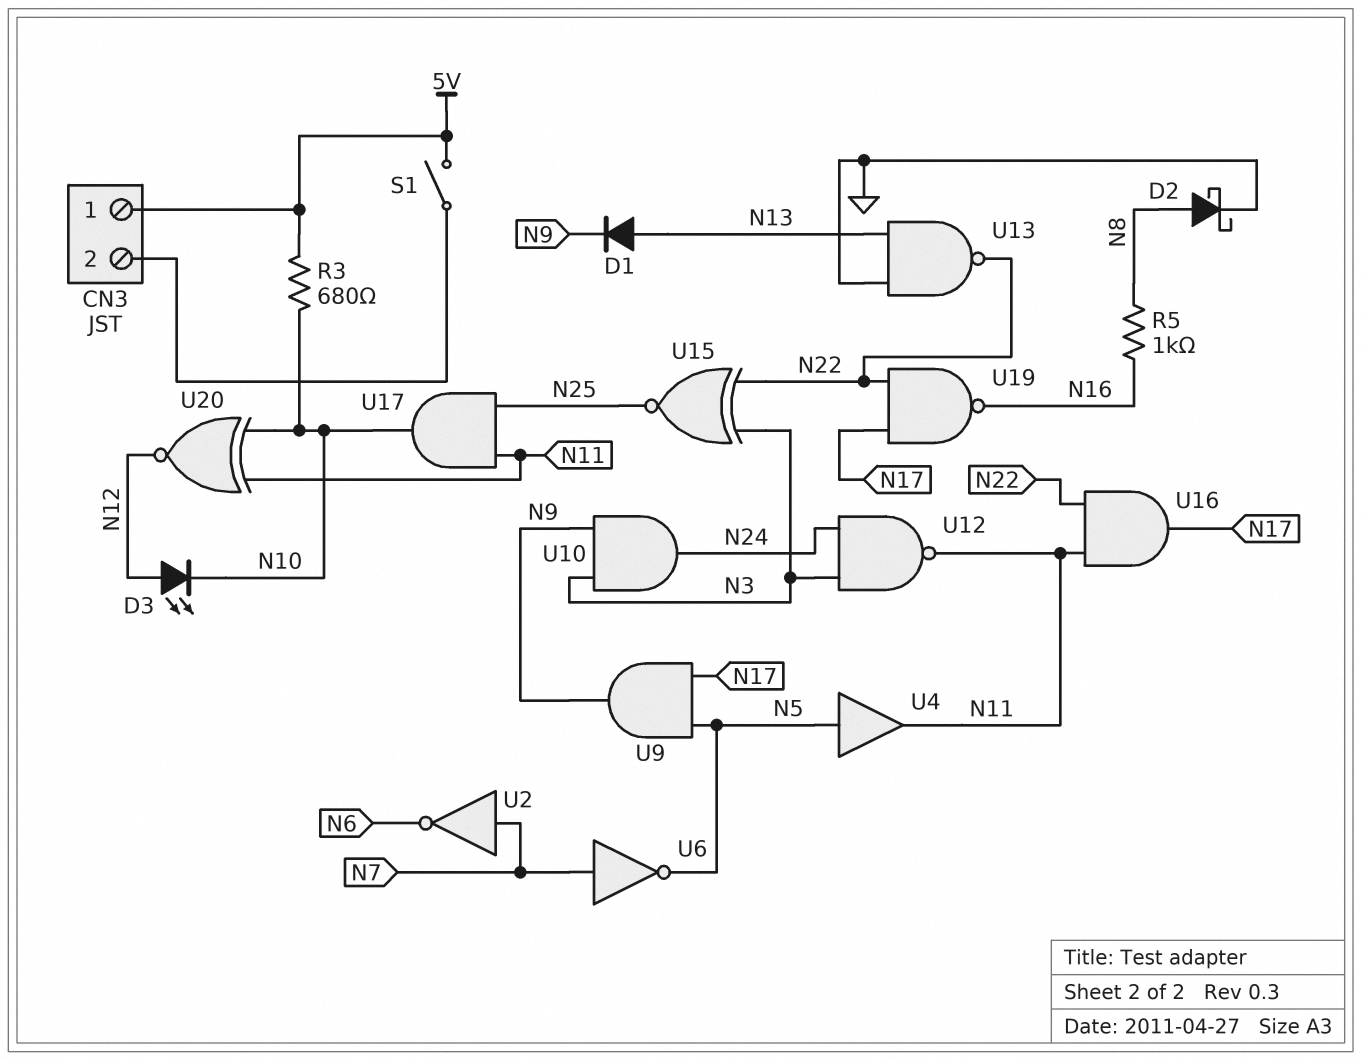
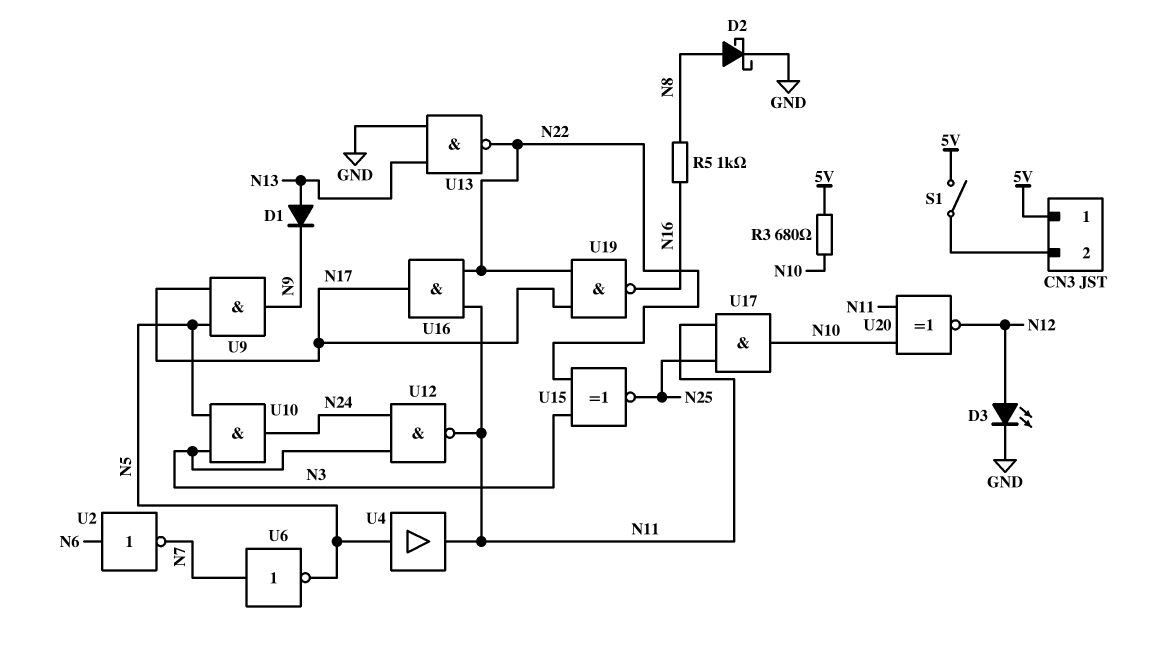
D3: LED (A N12, K N10) -> LED (A N12, K GND)
U2: NOT (in N7, out N6) -> NOT (in N6, out N7)
U10: AND (in N3, in N9, out N24) -> AND (in N3, in N5, out N24)

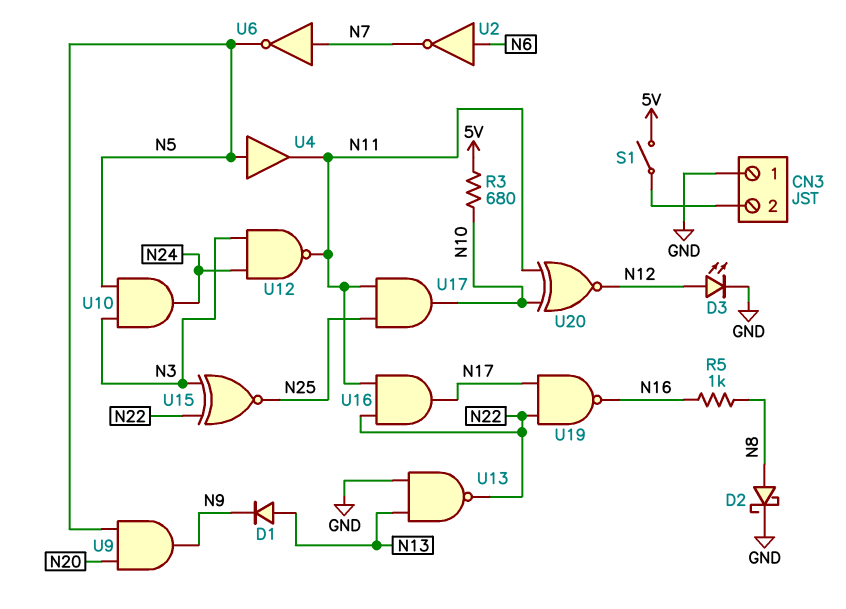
CN3 pin 1: 5V -> GND
U9: AND (in N5, in N17, out N9) -> AND (in N5, in N20, out N9)

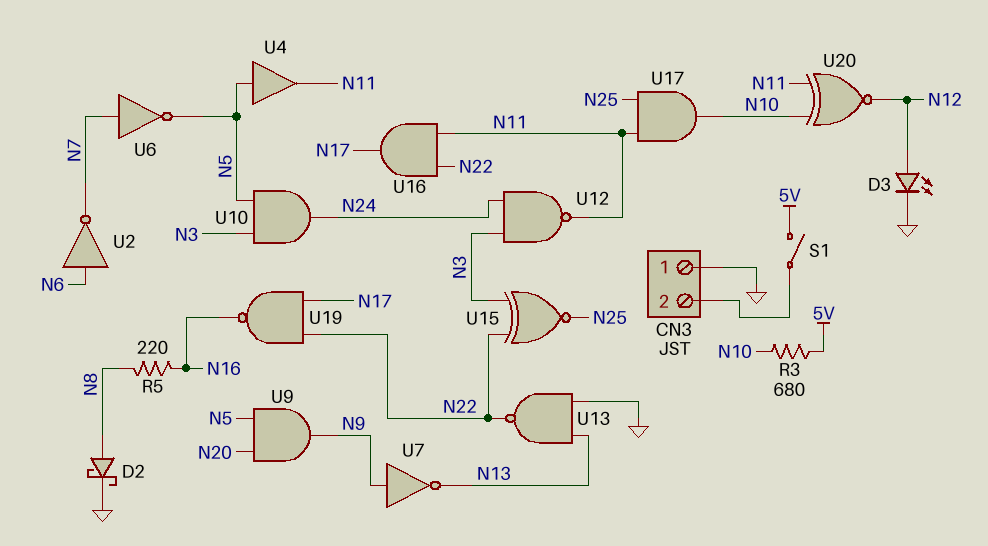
D1: diode (A N13, K N9) -> none
R5: 1k (N8, N16) -> 220 (N8, N16)
U7: none -> NOT (in N9, out N13)

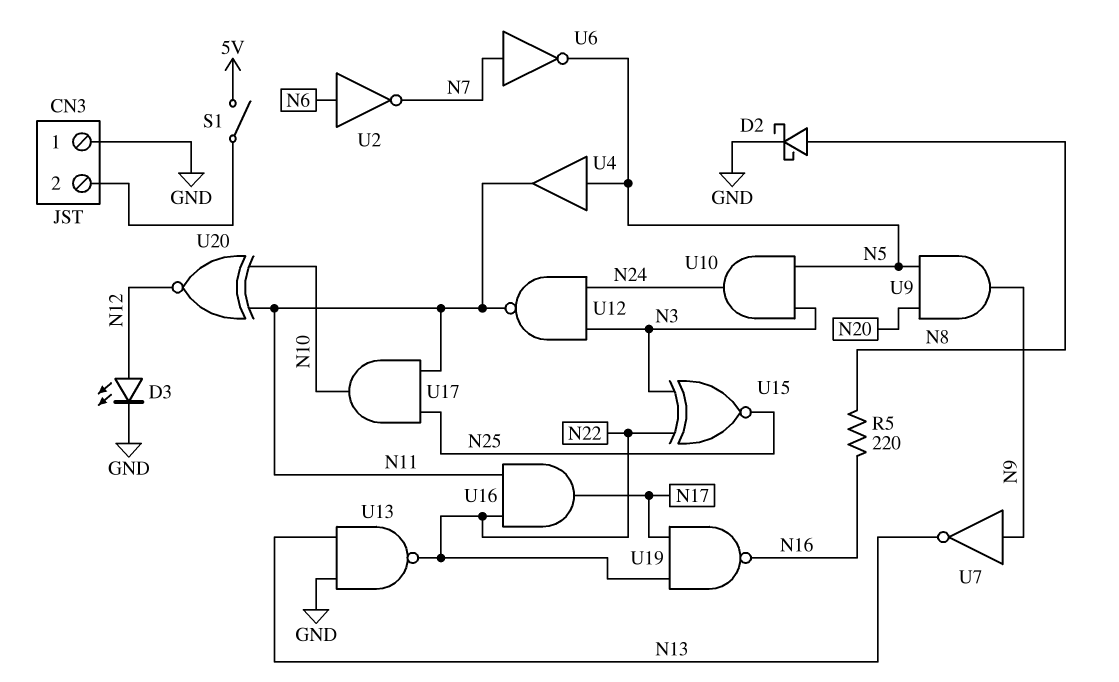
R3: 680 (5V, N10) -> none

